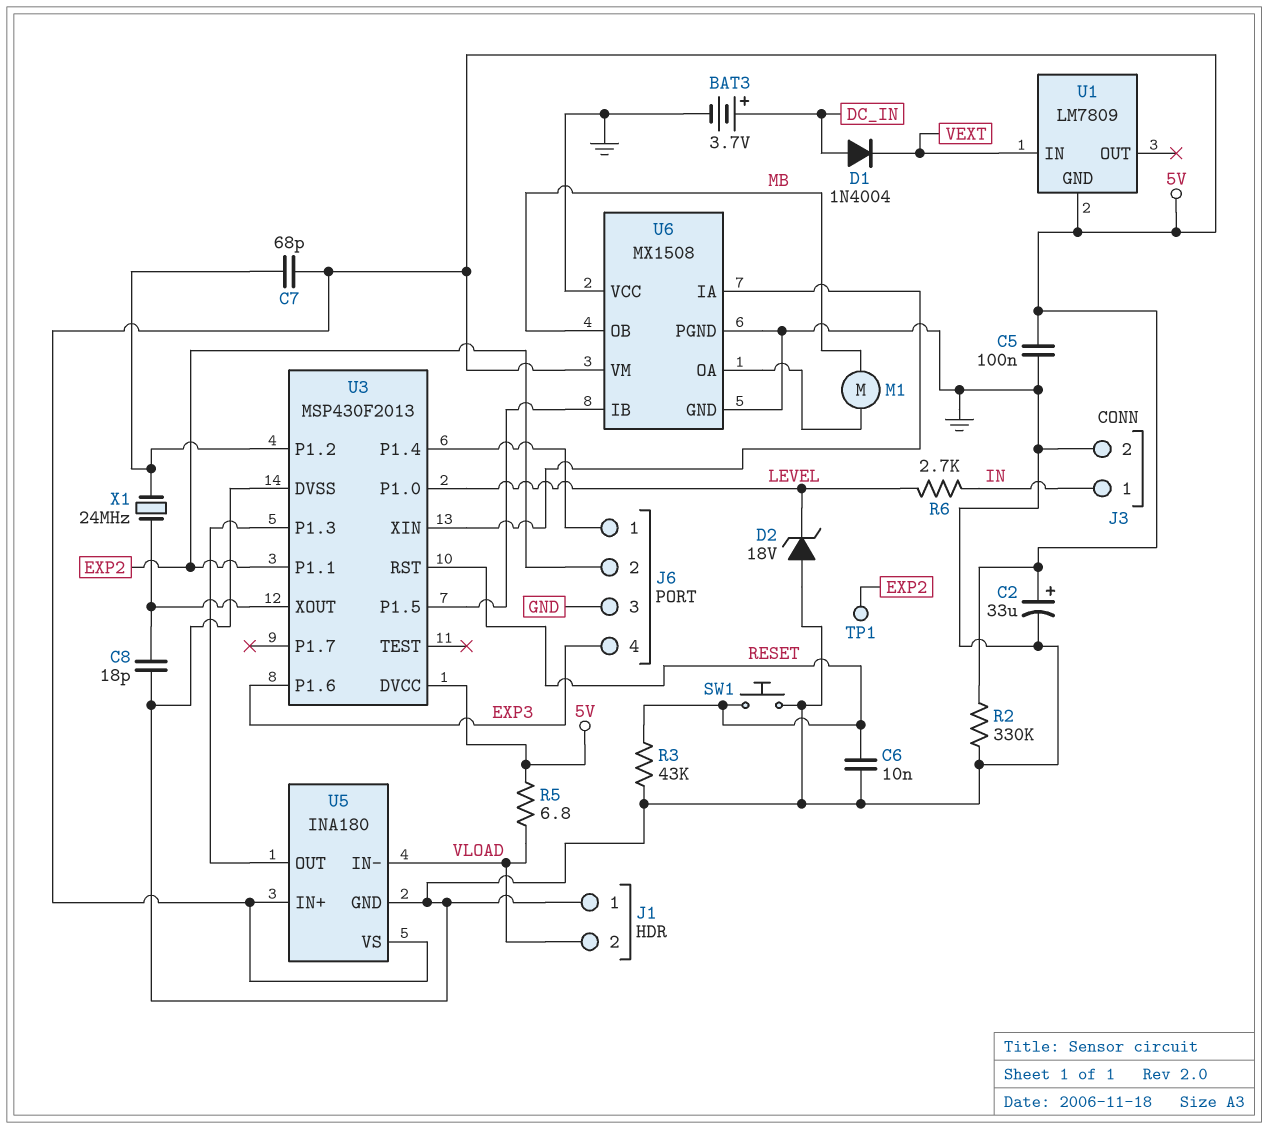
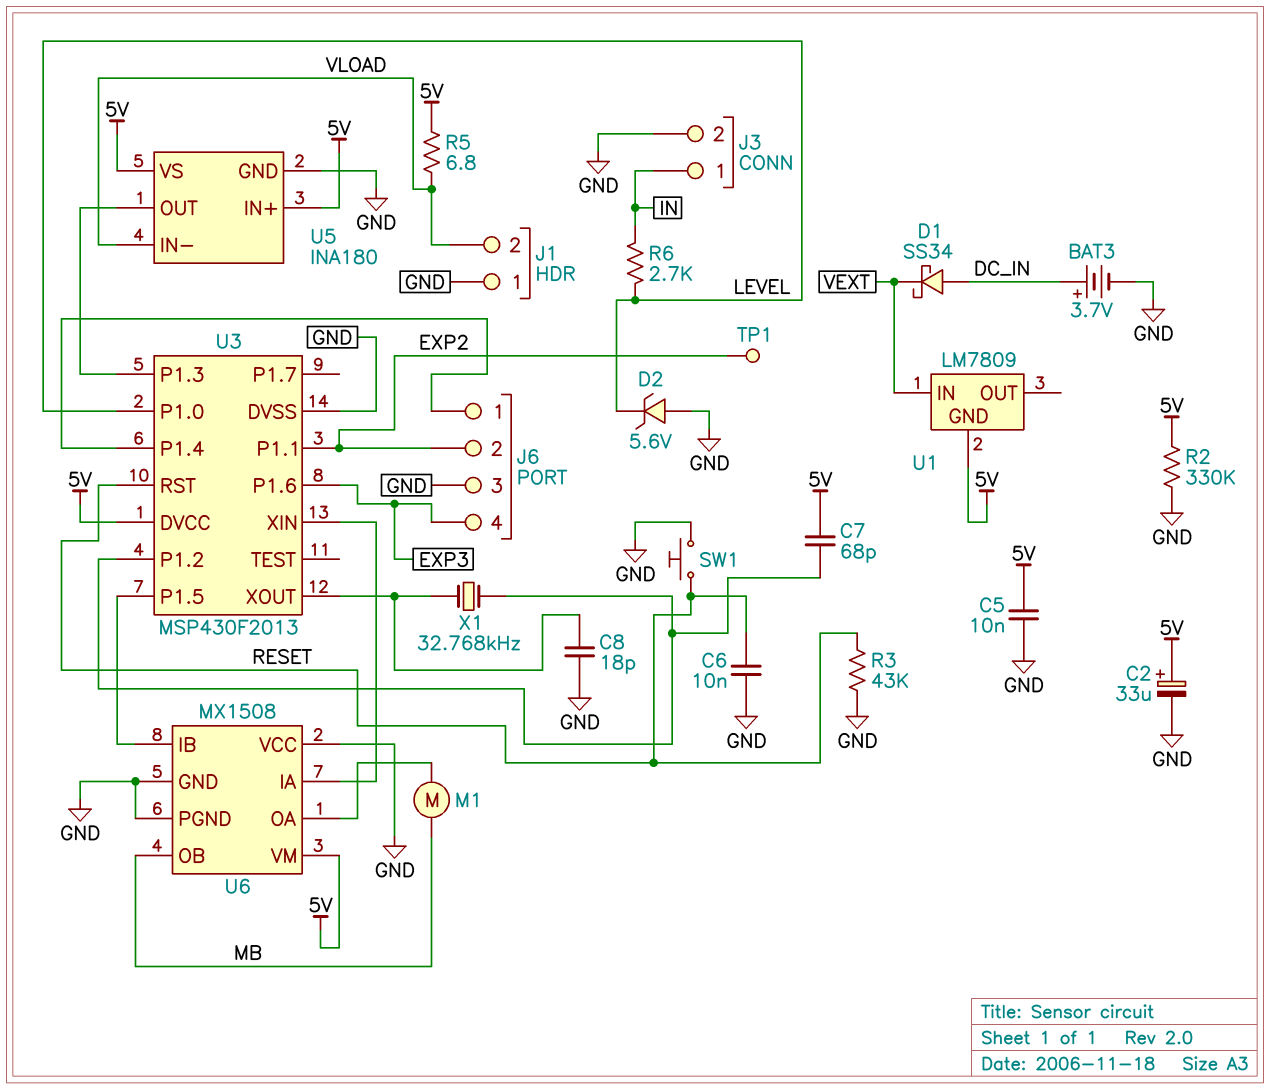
C5: 100nF (5V, GND) -> 10nF (5V, GND)
D1: diode 1N4004 (A DC_IN, K VEXT) -> schottky SS34 (A DC_IN, K VEXT)
D2: zener 18V (A GND, K LEVEL) -> zener 5.6V (A GND, K LEVEL)
X1: 24MHz (U3/P1.2, U3/XOUT) -> 32.768kHz (U3/P1.2, U3/XOUT)

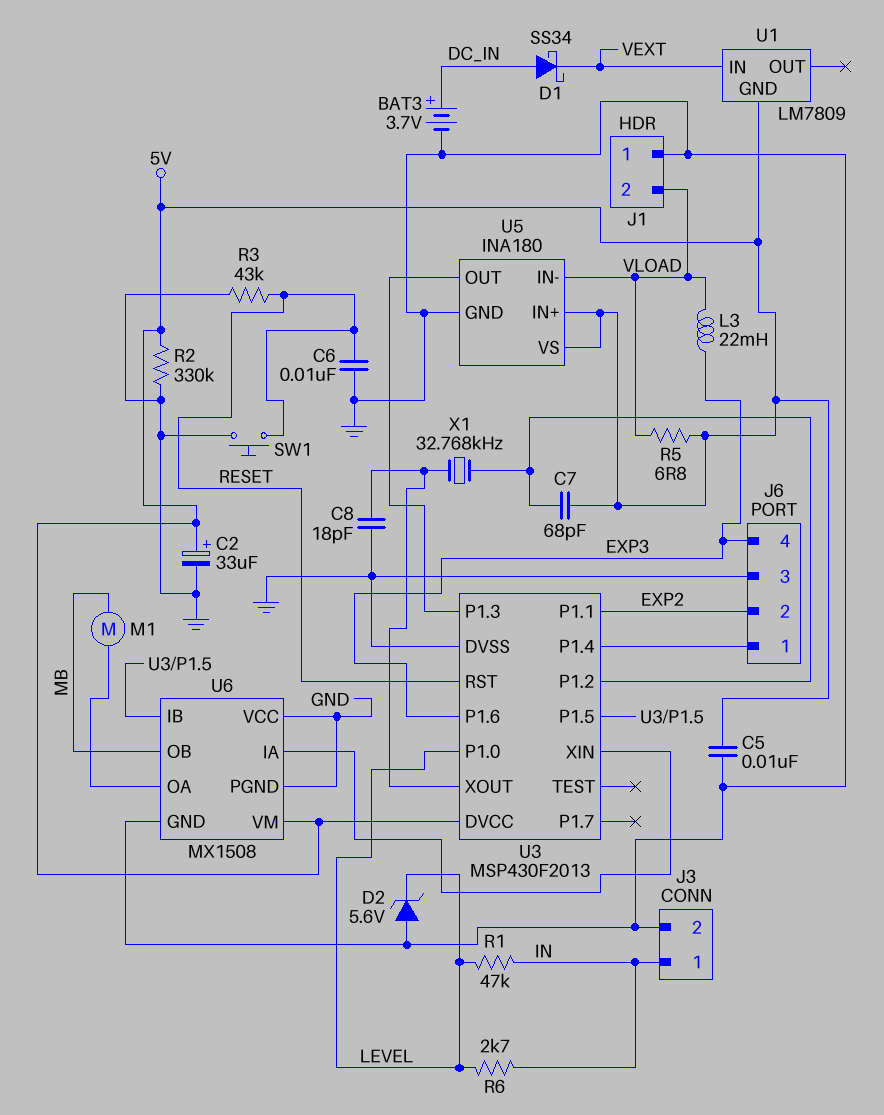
L3: none -> 22mH (EXP3, VLOAD)
R1: none -> 47k (IN, LEVEL)
TP1: test point (EXP2) -> none

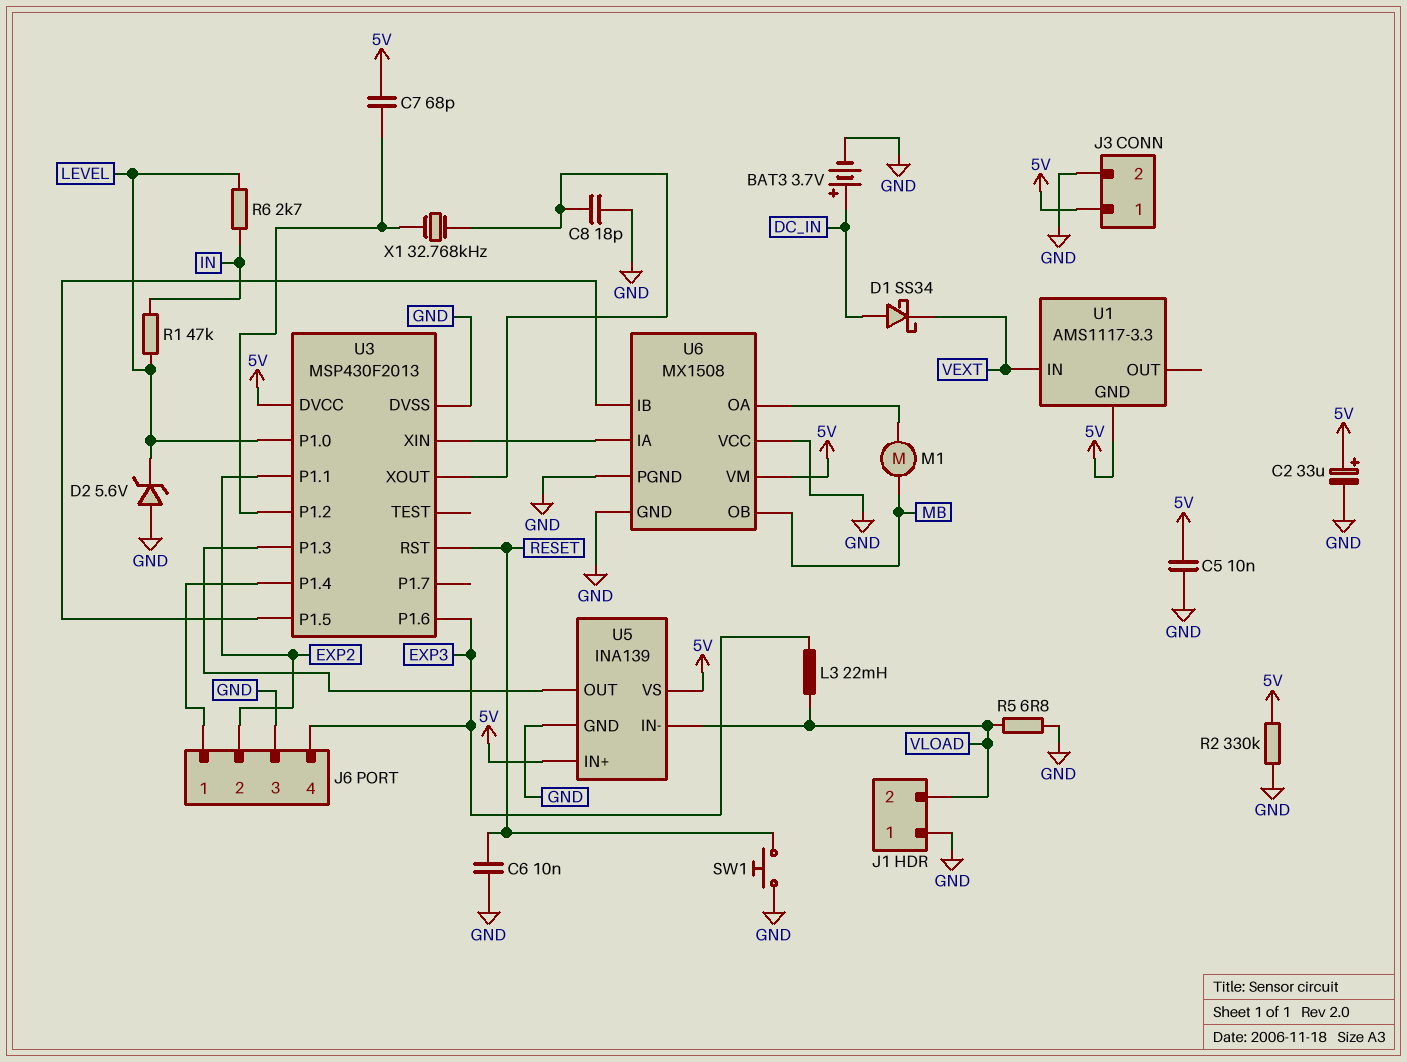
J3 pin 1: IN -> 5V
R3: 43k (GND, RESET) -> none
R5: 6.8 (5V, VLOAD) -> 6.8 (GND, VLOAD)
U1: LM7809 -> AMS1117-3.3
U5: INA180 -> INA139

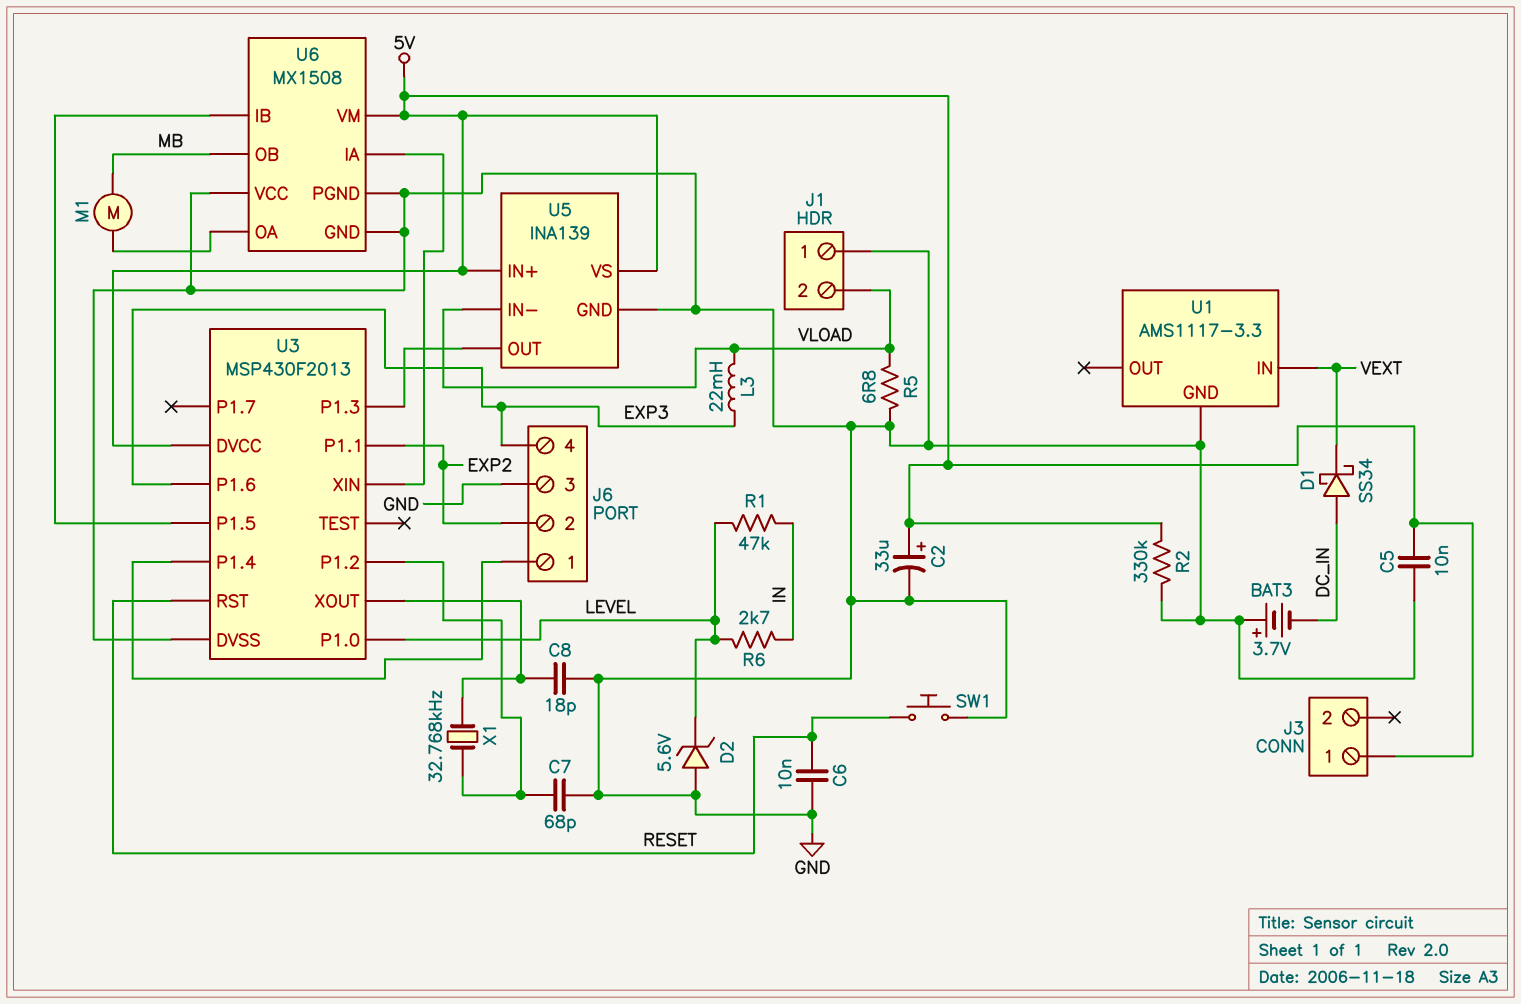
BAT3: 3.7V (plus DC_IN, minus GND) -> 3.7V (plus GND, minus DC_IN)
C7: 68pF (5V, U3/P1.2) -> 68pF (GND, U3/P1.2)
J3 pin 2: GND -> none
U1 pin GND: 5V -> GND

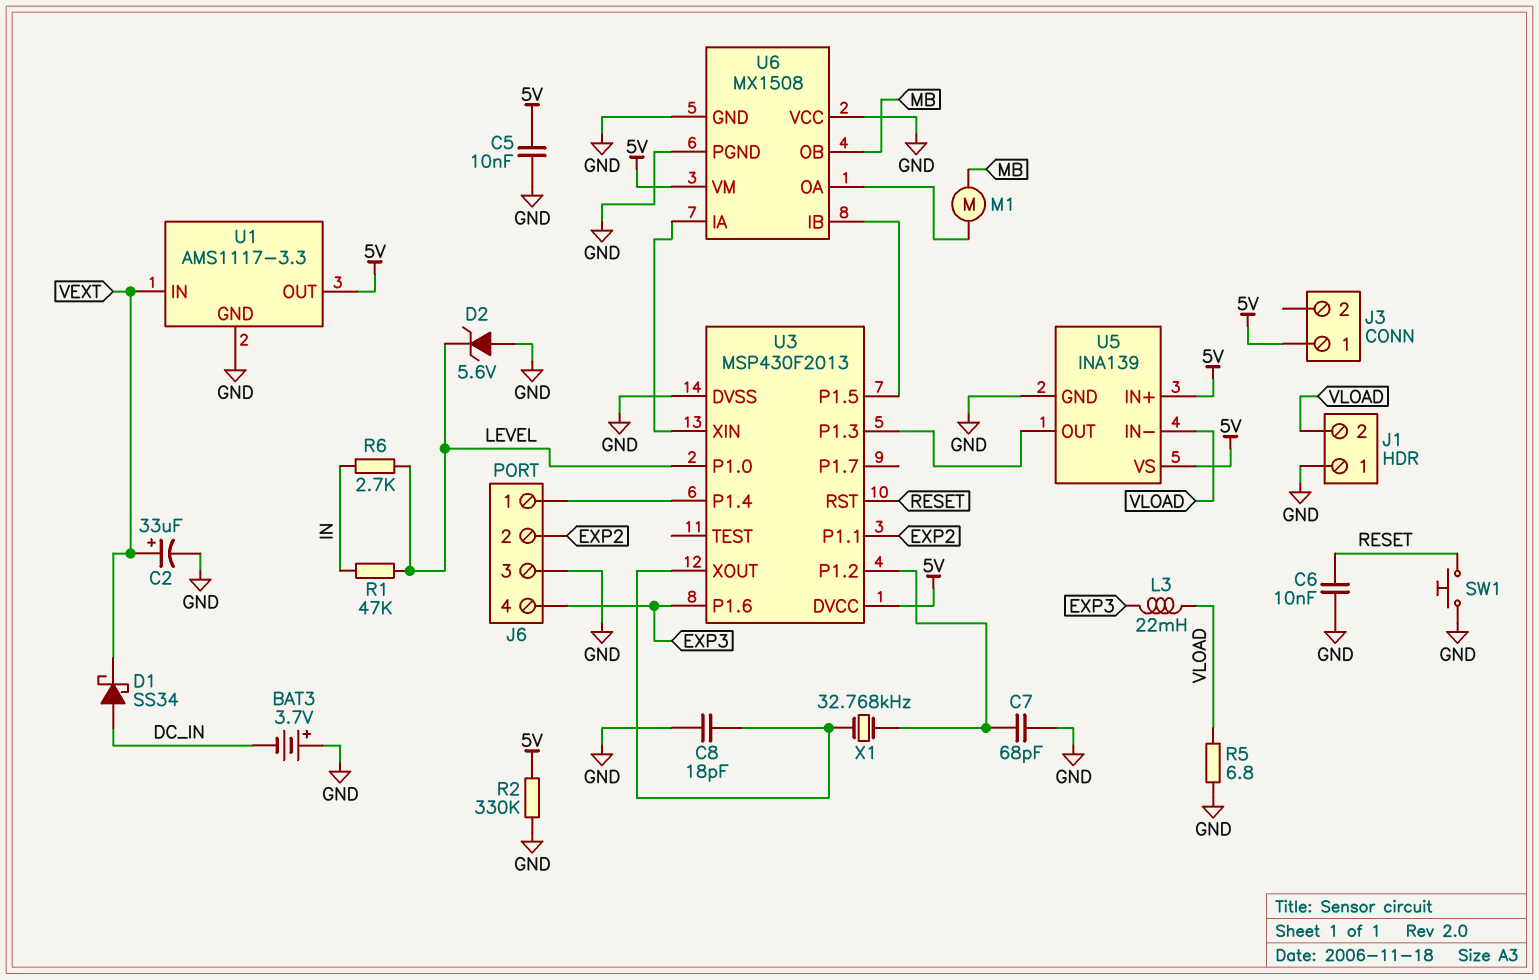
C2: 33uF (plus 5V, minus GND) -> 33uF (plus VEXT, minus GND)
U1 pin OUT: none -> 5V

